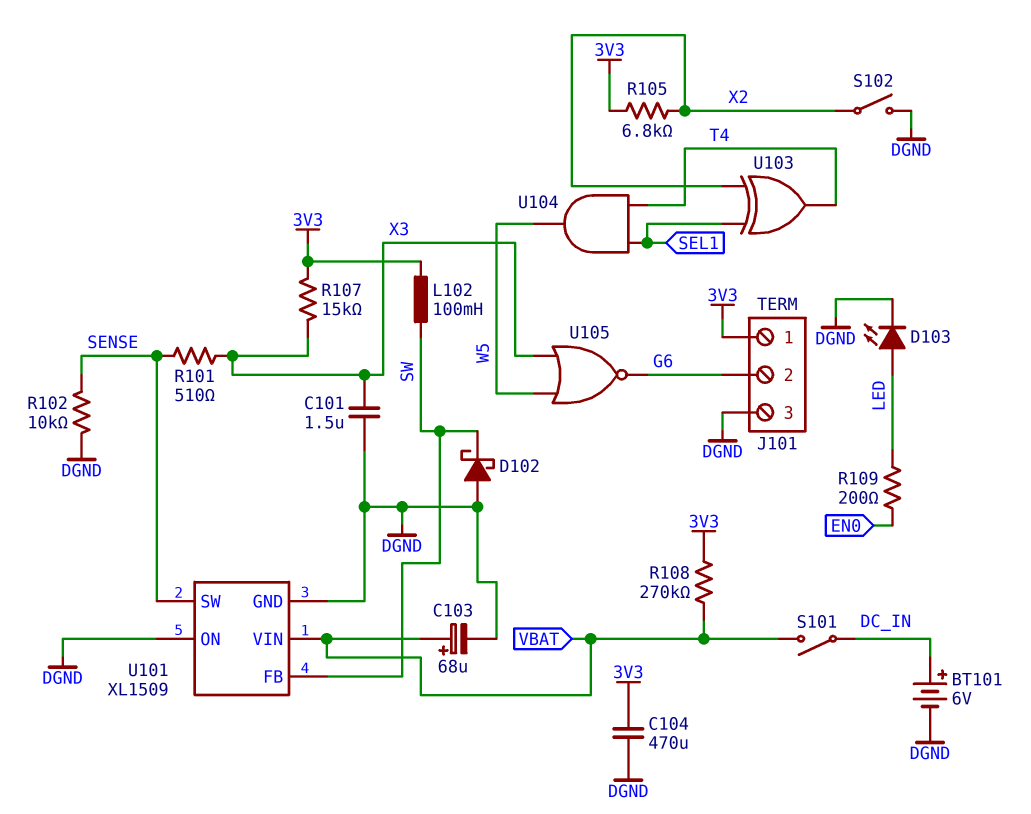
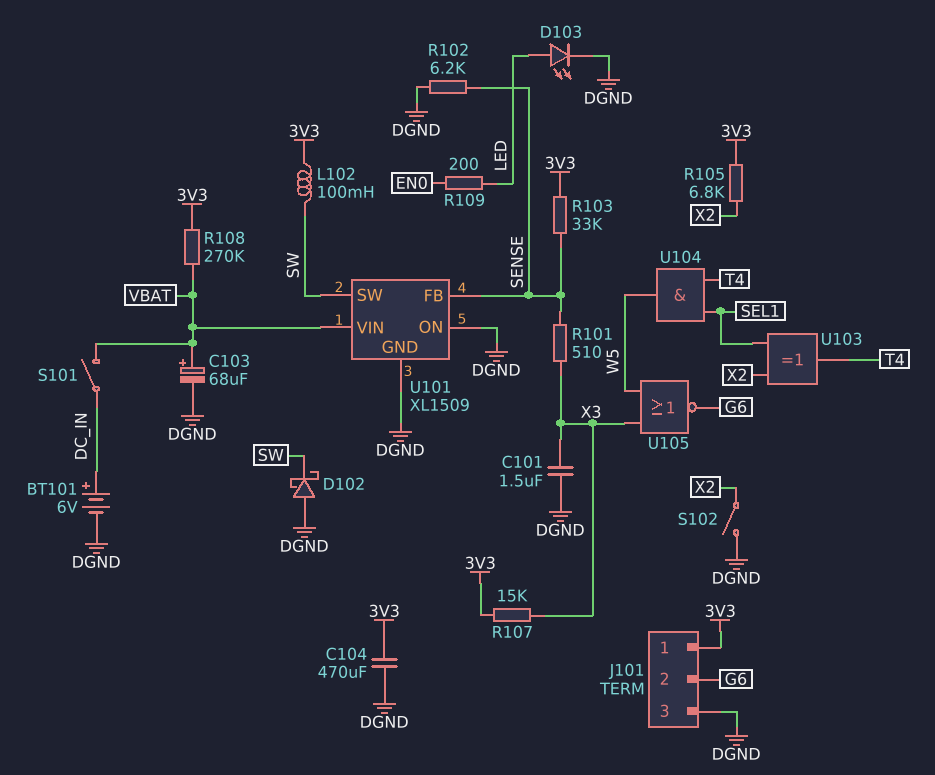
R102: 10k (DGND, SENSE) -> 6.2k (DGND, SENSE)
R103: none -> 33k (3V3, SENSE)
U101 pin FB: SW -> SENSE
U101 pin SW: SENSE -> SW

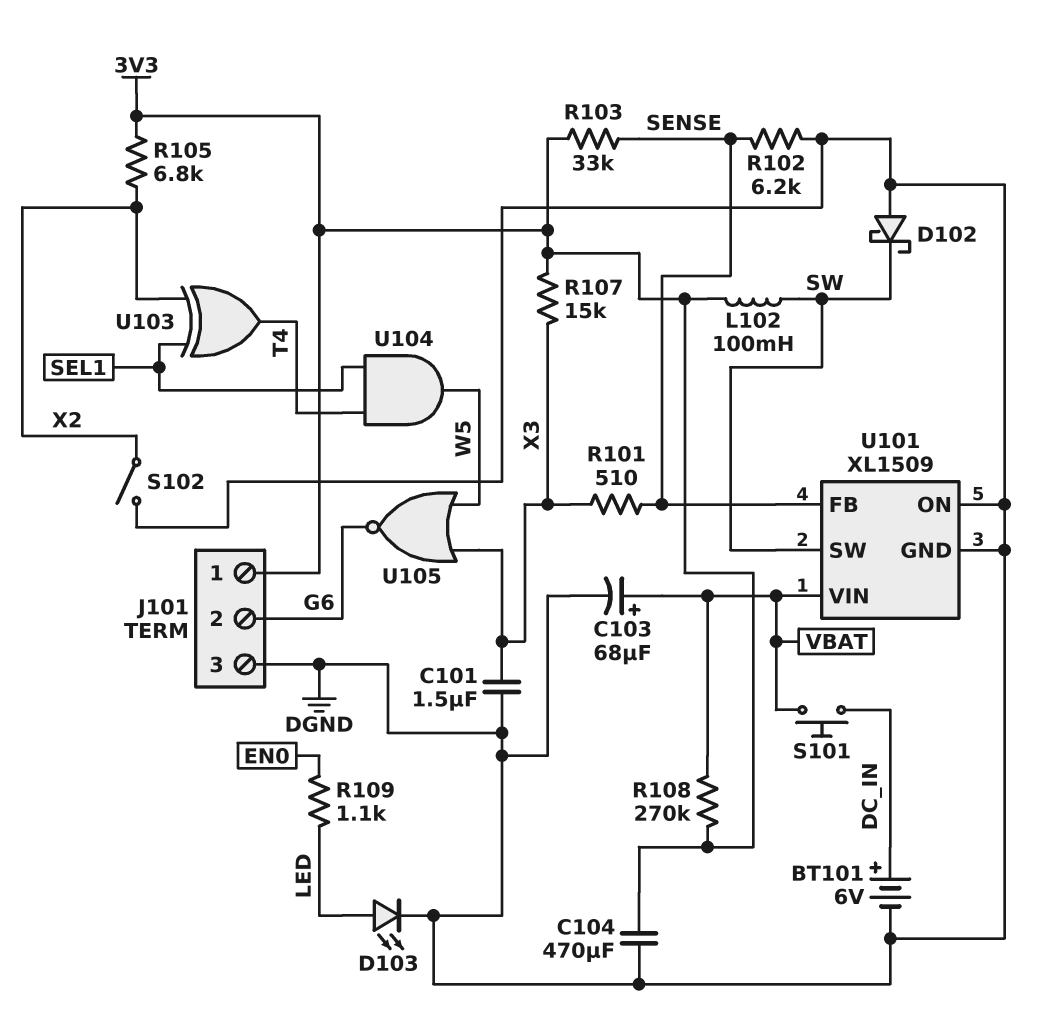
R109: 200 (EN0, LED) -> 1.1k (EN0, LED)
S101: switch (DC_IN, VBAT) -> button (DC_IN, VBAT)

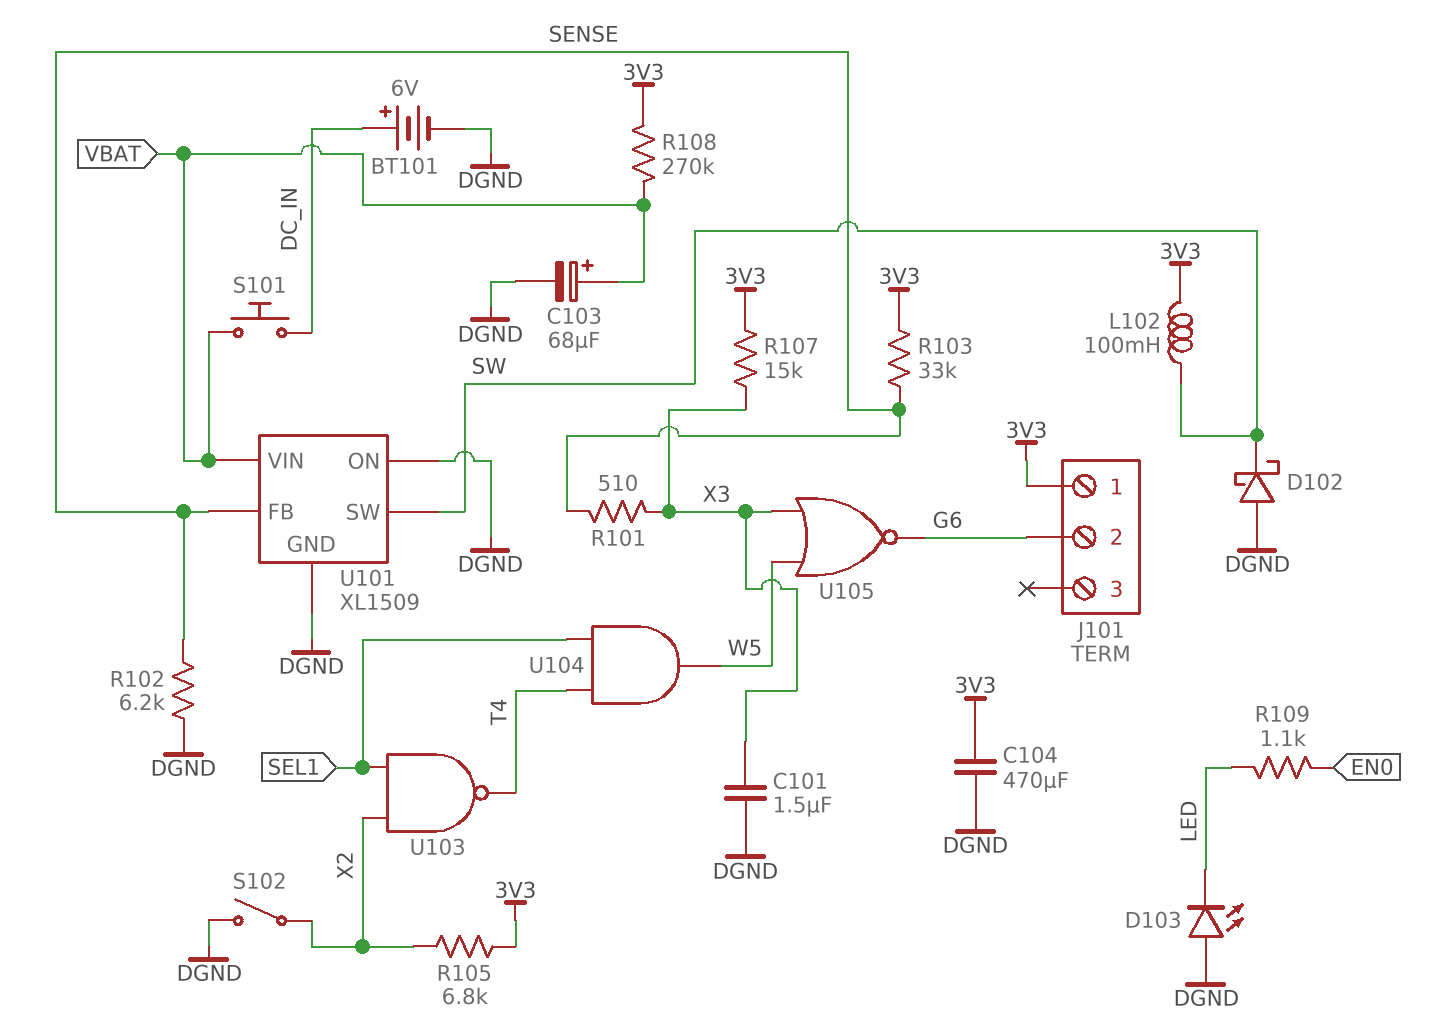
D103: LED (A LED, K DGND) -> LED (A DGND, K LED)
J101 pin 3: DGND -> none
U103: XOR (in SEL1, in X2, out T4) -> NAND (in SEL1, in X2, out T4)

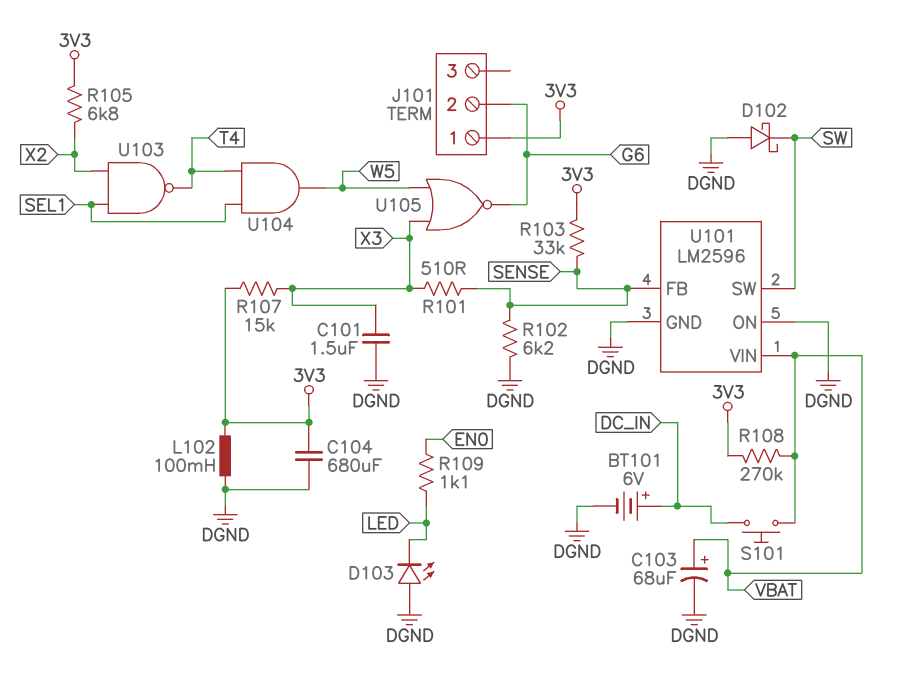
C104: 470uF (3V3, DGND) -> 680uF (3V3, DGND)
L102: 100mH (3V3, SW) -> 100mH (3V3, DGND)
S102: switch (DGND, X2) -> none
U101: XL1509 -> LM2596

